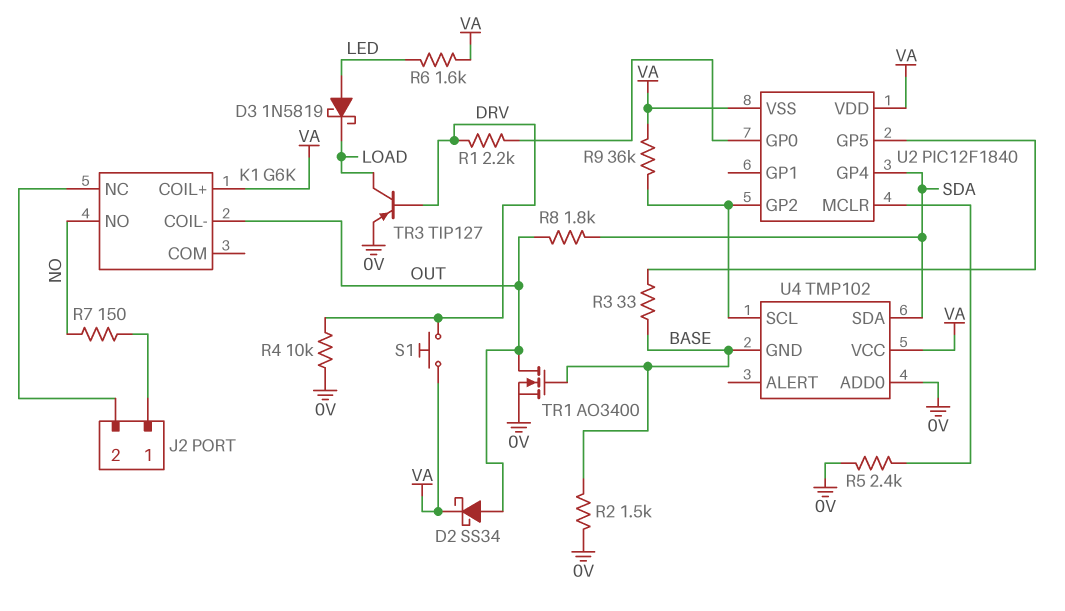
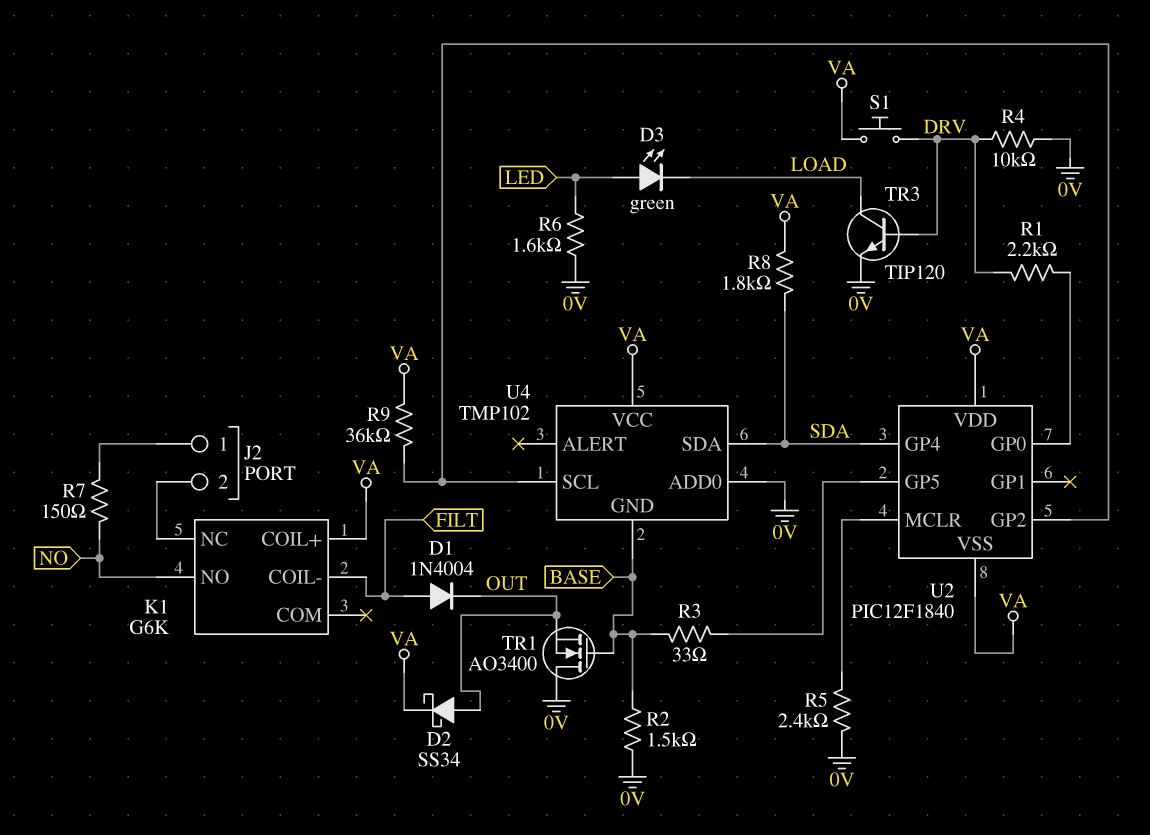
D1: none -> diode 1N4004 (A FILT, K OUT)
D3: schottky 1N5819 (A LED, K LOAD) -> LED green (A LED, K LOAD)
K1 pin COIL-: OUT -> FILT
R6: 1.6k (LED, VA) -> 1.6k (0V, LED)
R8: 1.8k (OUT, SDA) -> 1.8k (SDA, VA)
TR1: NMOS AO3400 (G BASE, D OUT, S 0V) -> NMOS AO3400 (G BASE, D 0V, S OUT)
TR3: PNP TIP127 (B DRV, C LOAD, E 0V) -> NPN TIP120 (B DRV, C LOAD, E 0V)

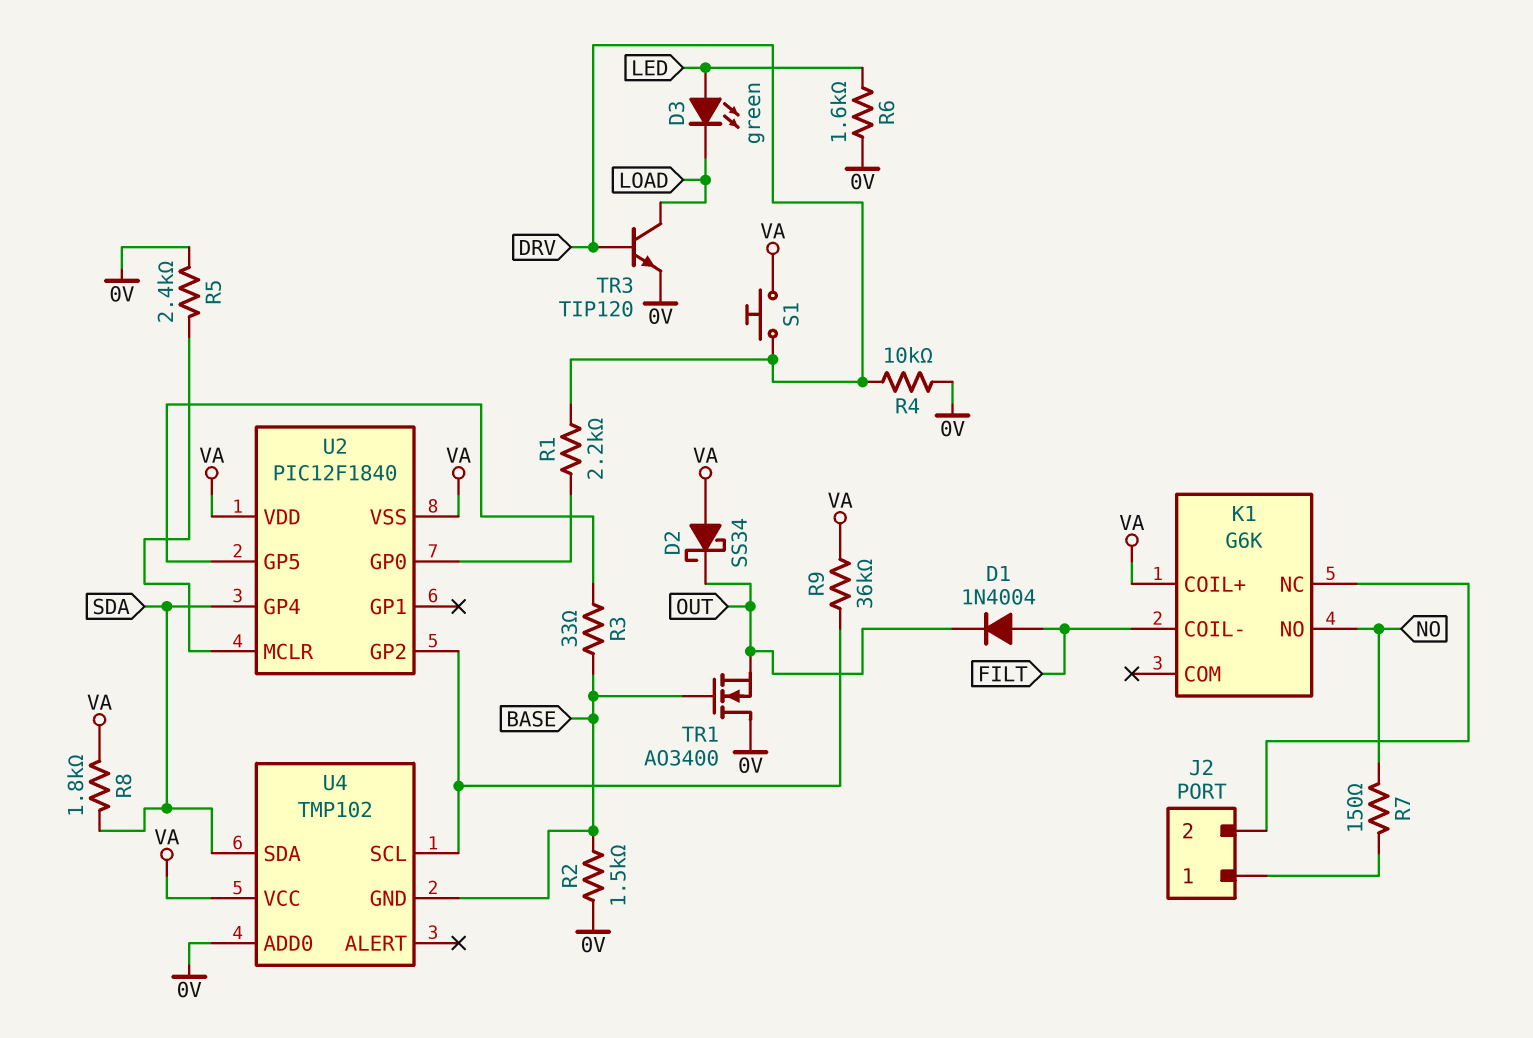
D2: schottky SS34 (A OUT, K VA) -> schottky SS34 (A VA, K OUT)

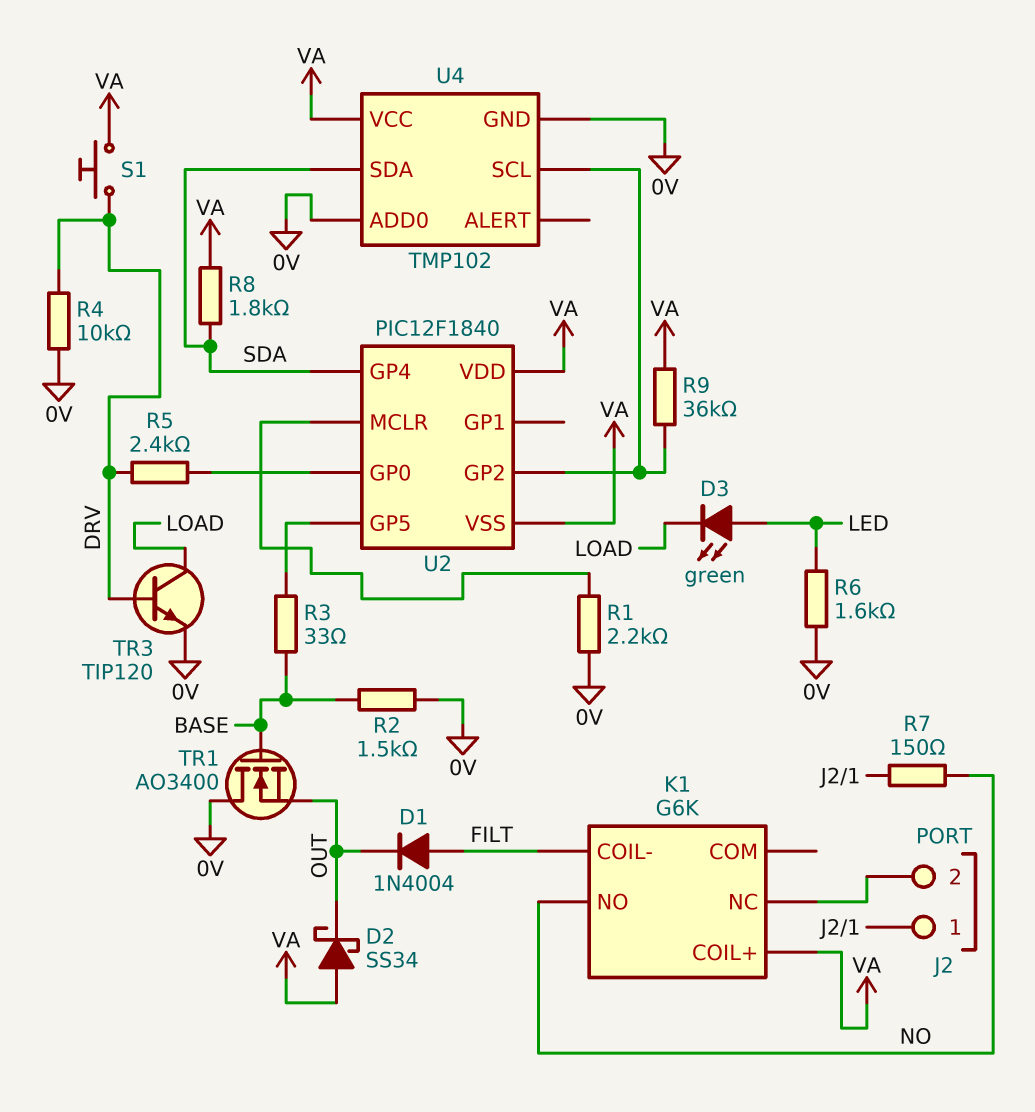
R1: 2.2k (DRV, U2/GP0) -> 2.2k (0V, U2/MCLR)
R5: 2.4k (0V, U2/MCLR) -> 2.4k (DRV, U2/GP0)
U4 pin GND: BASE -> 0V

